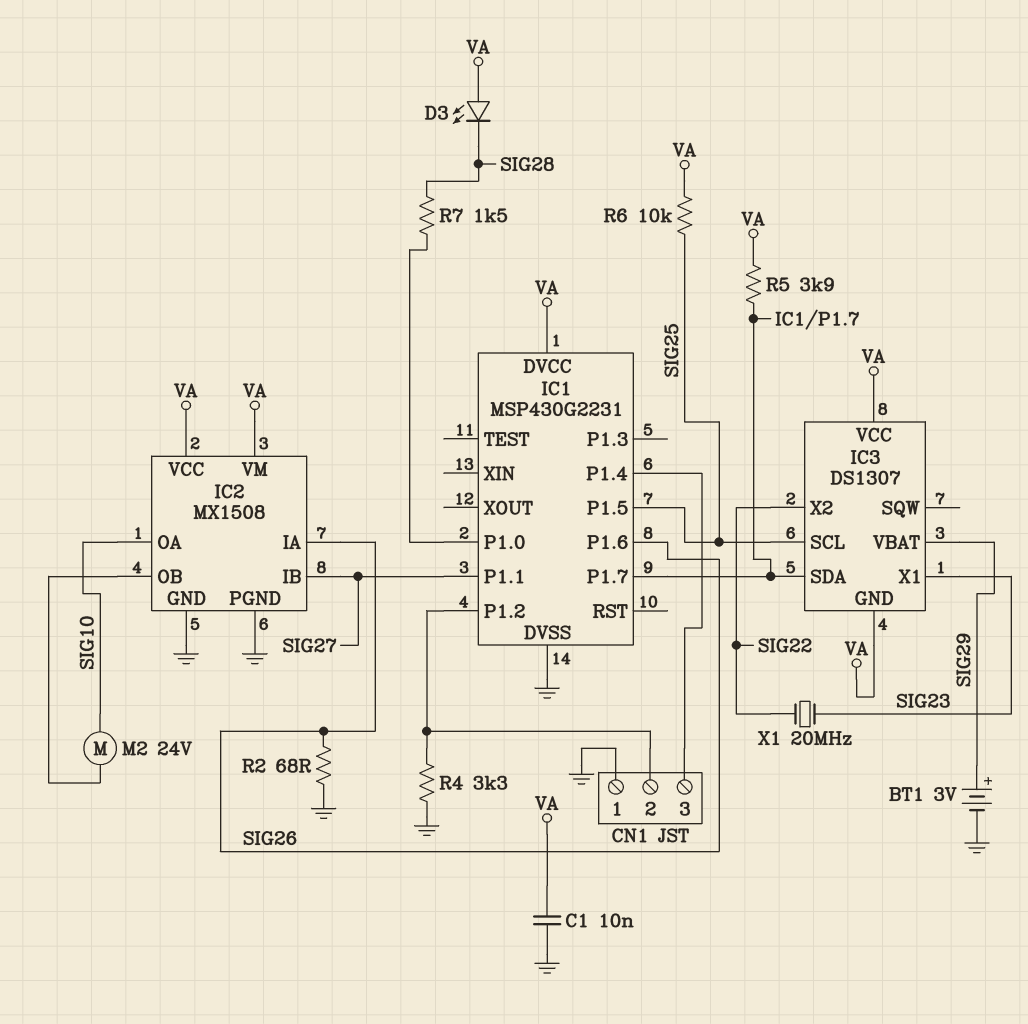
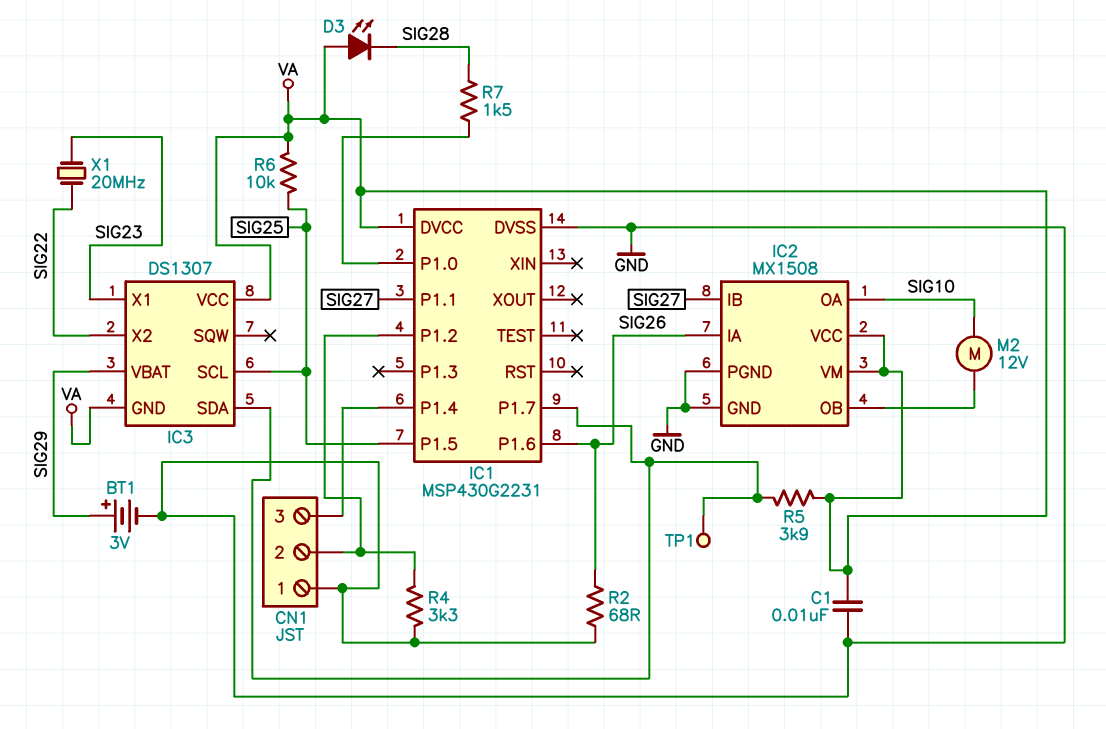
M2: motor 24V (IC2/OB, SIG10) -> motor 12V (IC2/OB, SIG10)
TP1: none -> test point (IC1/P1.7)

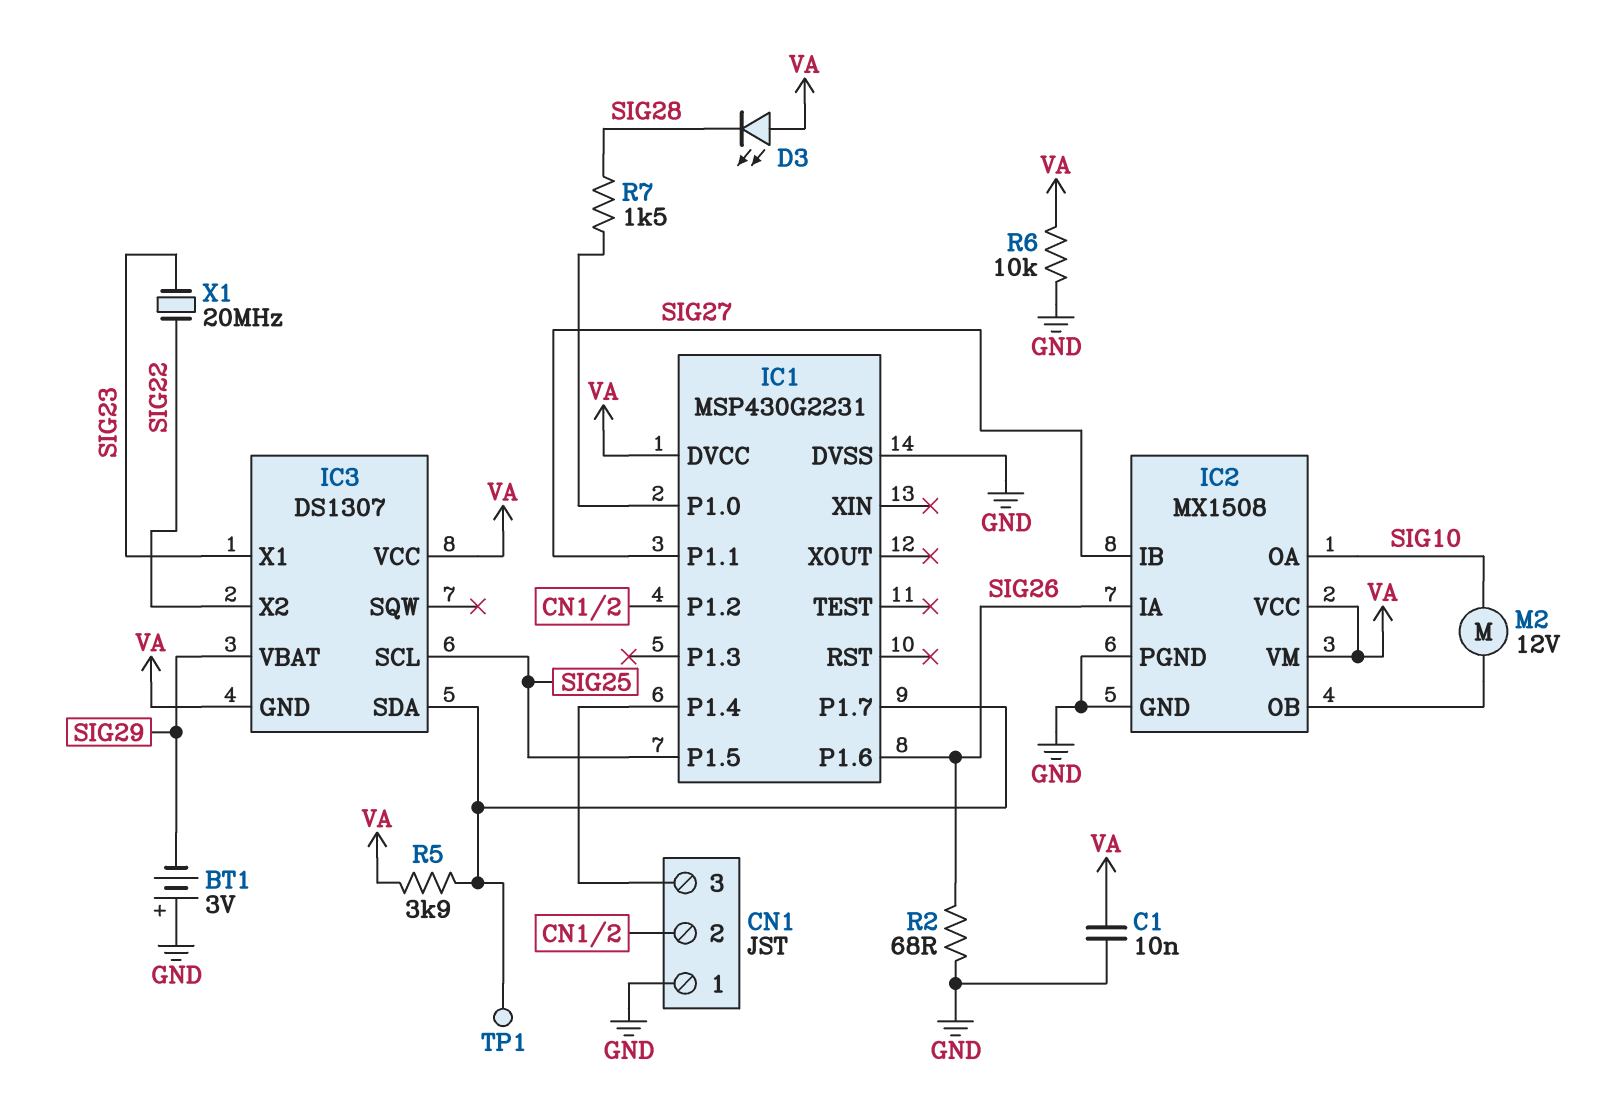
BT1: 3V (plus SIG29, minus GND) -> 3V (plus GND, minus SIG29)
R4: 3.3k (CN1/2, GND) -> none
R6: 10k (SIG25, VA) -> 10k (GND, VA)

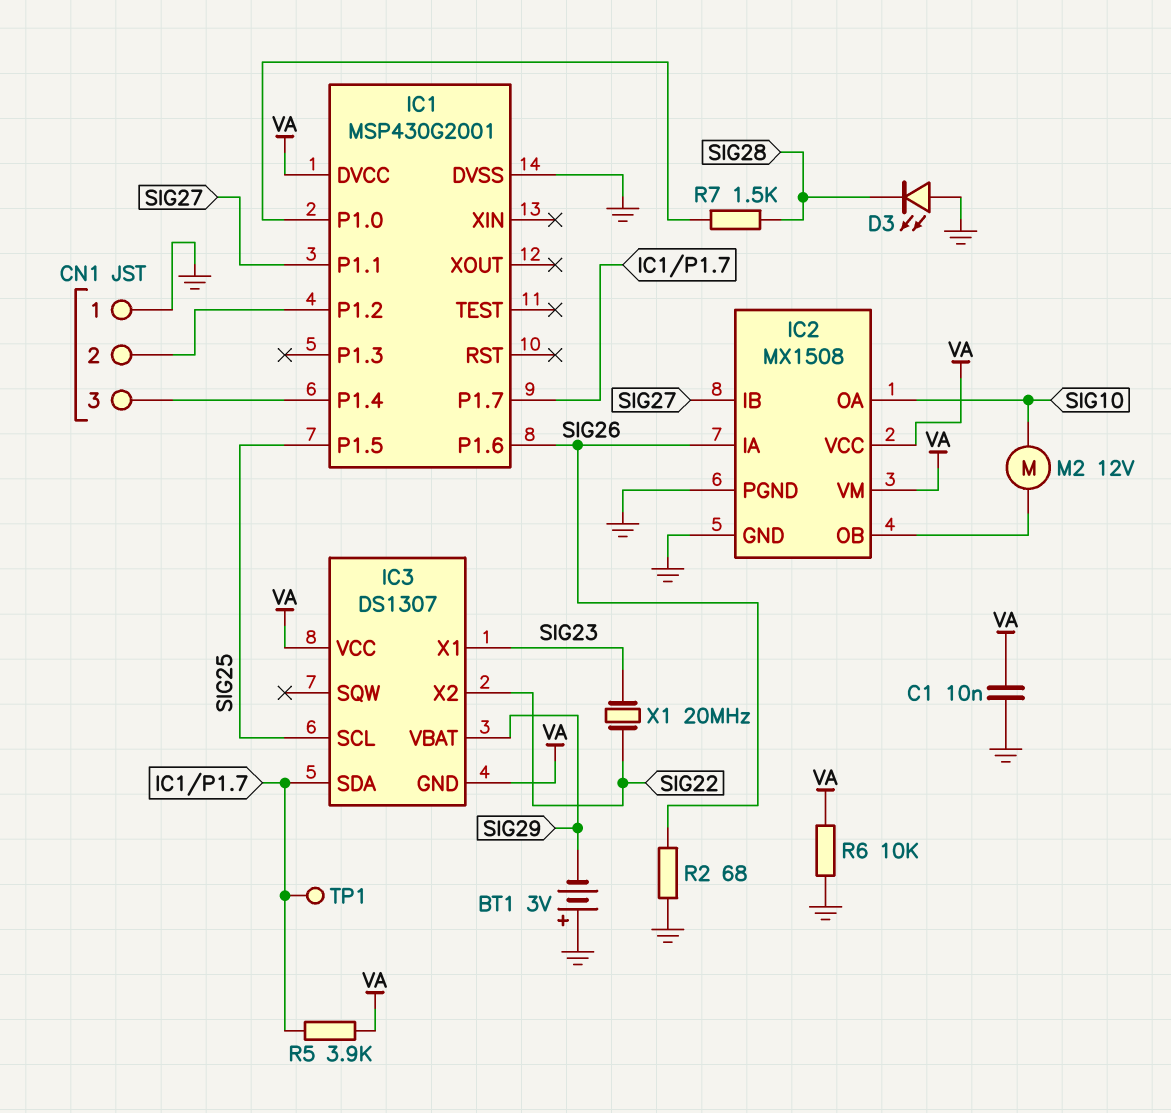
D3: LED (A VA, K SIG28) -> LED (A GND, K SIG28)
IC1: MSP430G2231 -> MSP430G2001

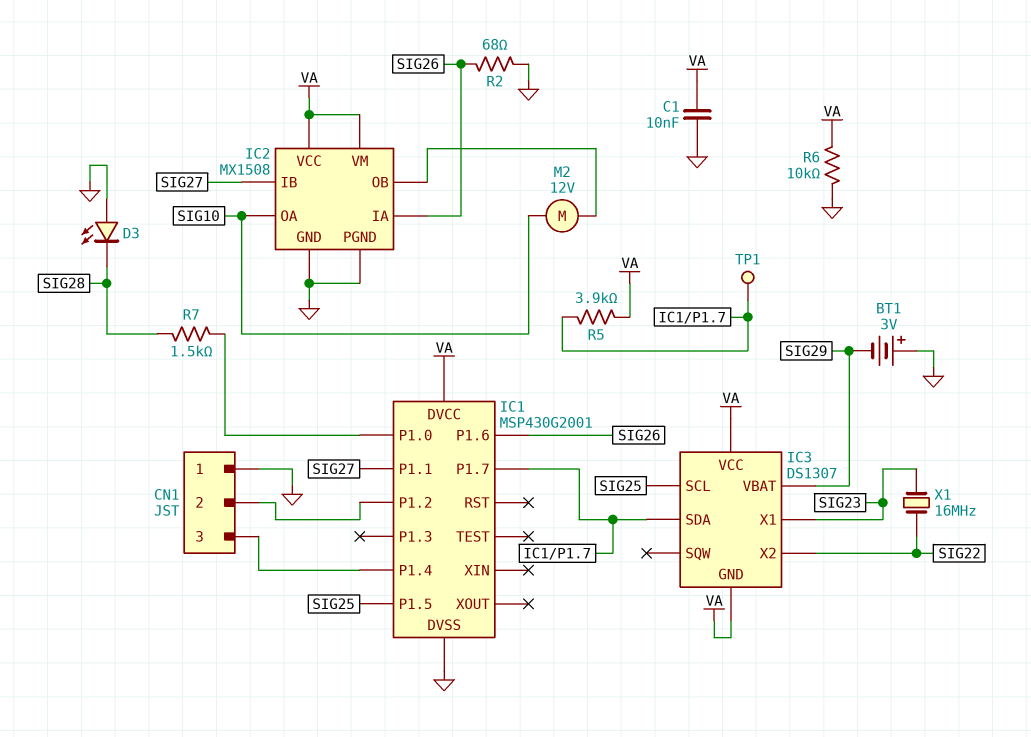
X1: 20MHz (SIG22, SIG23) -> 16MHz (SIG22, SIG23)

